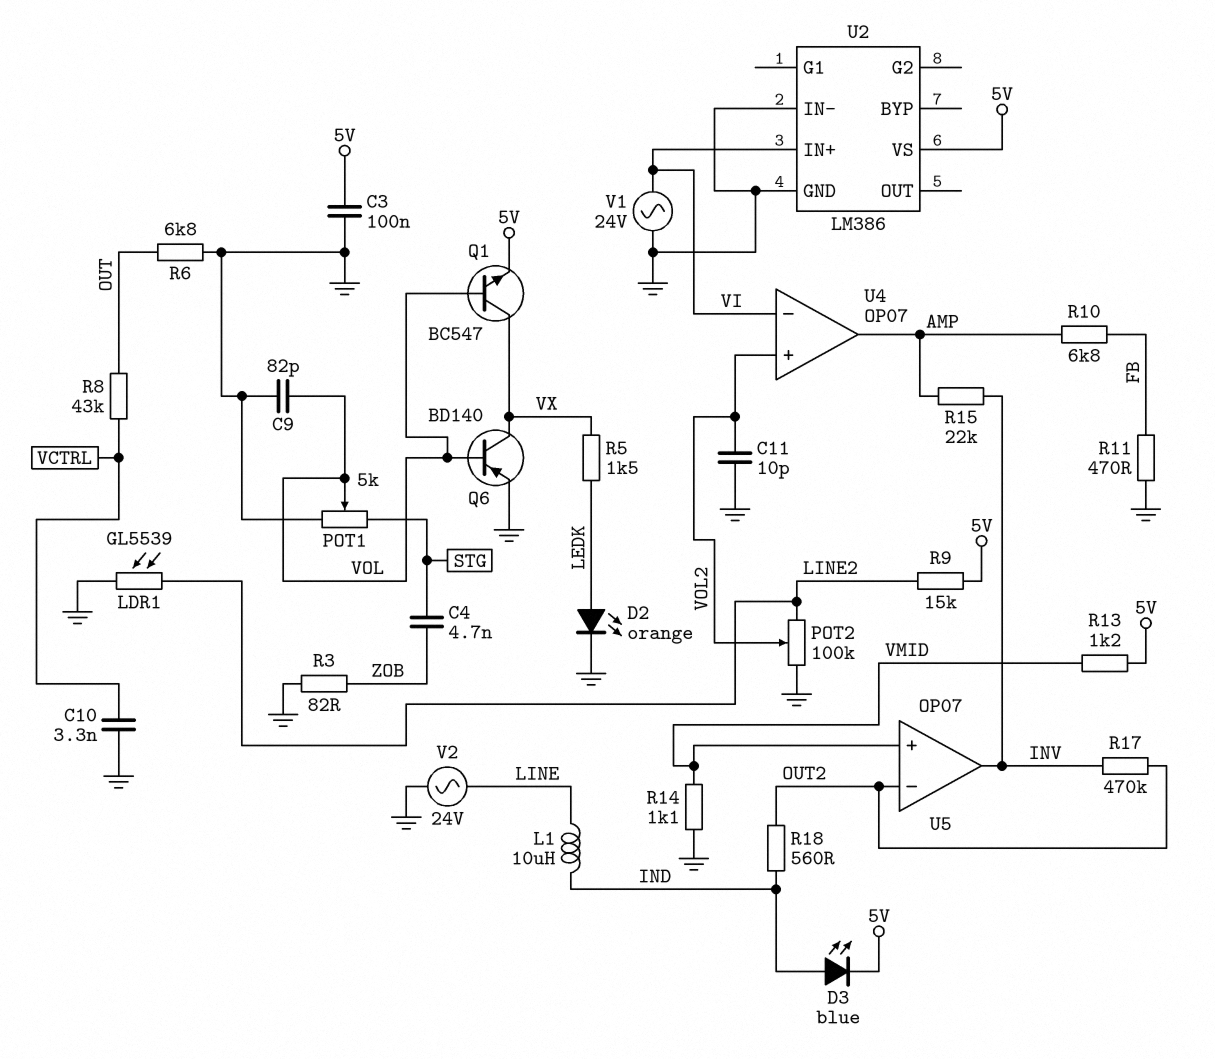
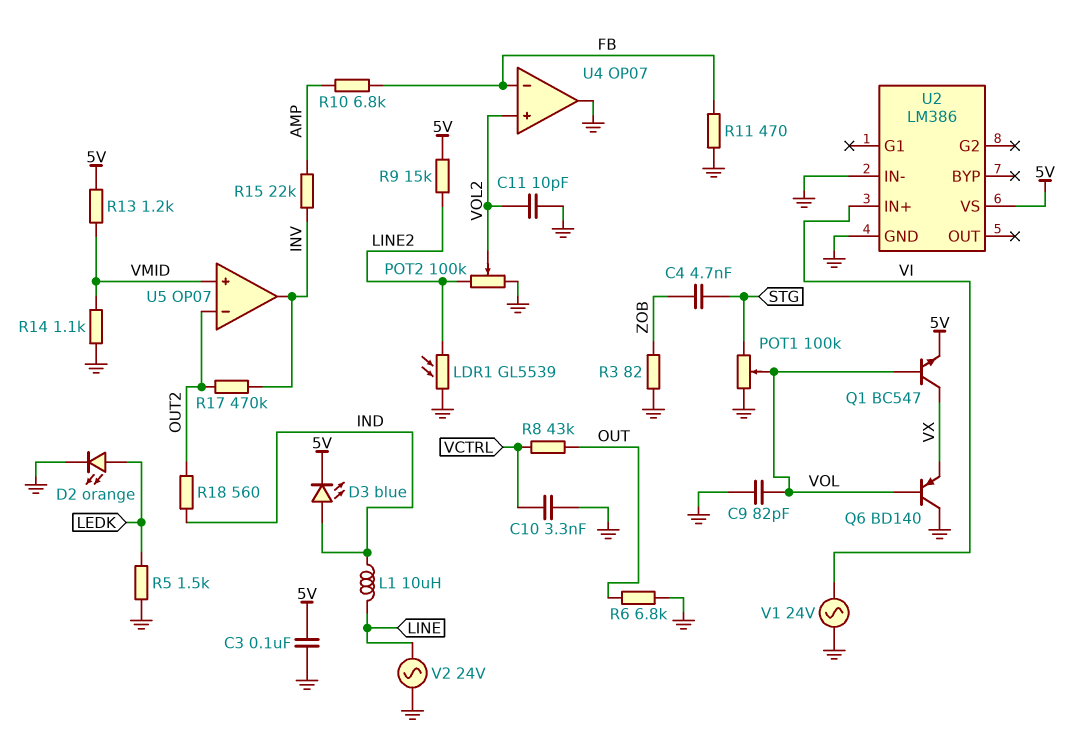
POT1: 5k (GND, STG, wiper VOL) -> 100k (GND, STG, wiper VOL)
Q6: PNP BD140 (B VOL, C VX, E GND) -> PNP BD140 (B VOL, C GND, E VX)
R5: 1.5k (LEDK, VX) -> 1.5k (GND, LEDK)
U4 pin in-: VI -> FB
U4 pin out: AMP -> GND

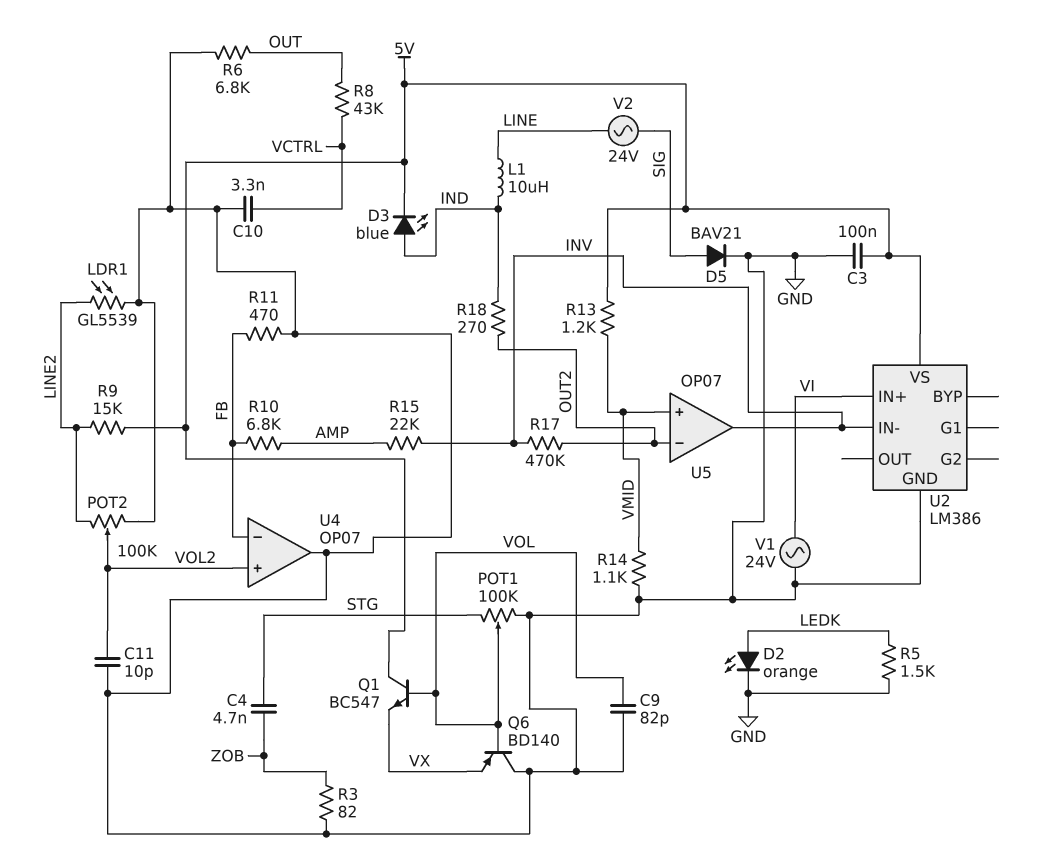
D5: none -> diode BAV21 (A SIG, K GND)
Q1: NPN BC547 (B VOL, C VX, E 5V) -> NPN BC547 (B VOL, C 5V, E VX)
R18: 560 (IND, OUT2) -> 270 (IND, OUT2)
U2 pin IN-: GND -> INV
V2: AC 24V (GND, LINE) -> AC 24V (LINE, SIG)

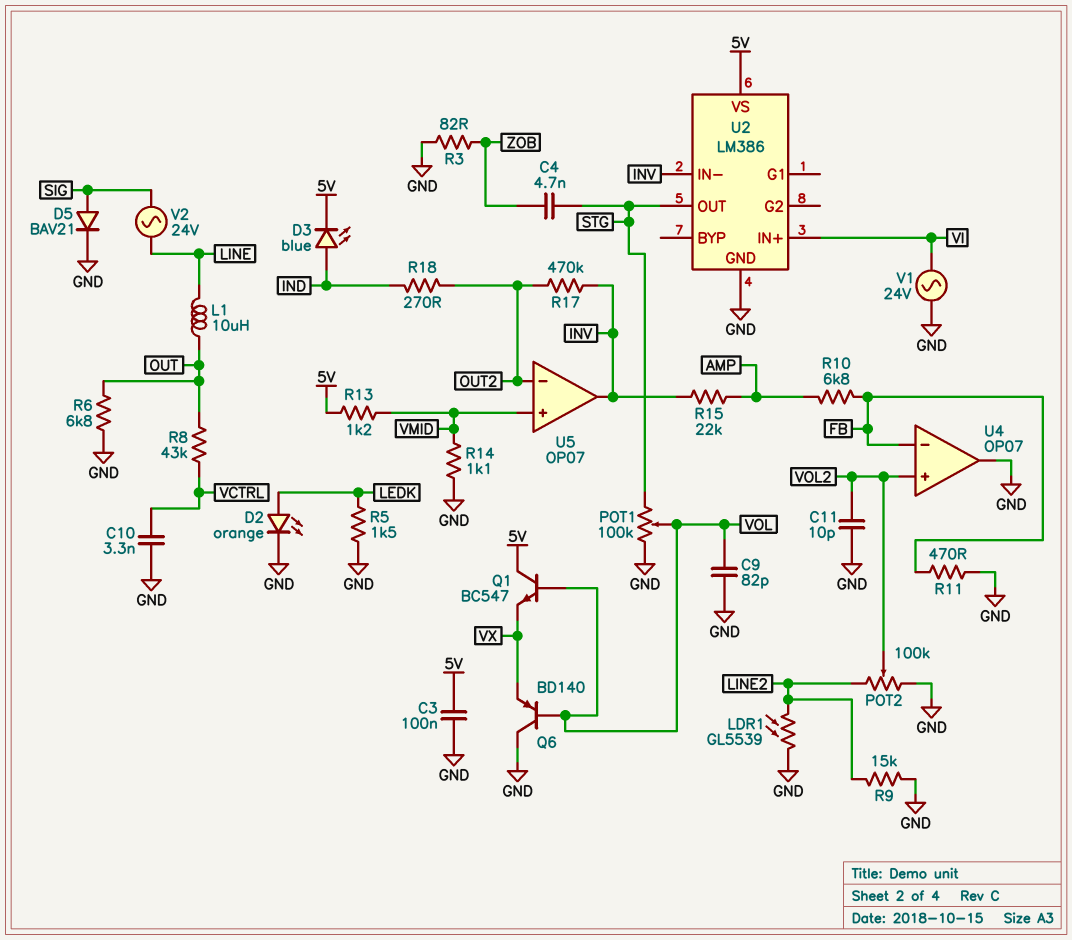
L1: 10uH (IND, LINE) -> 10uH (LINE, OUT)
R9: 15k (5V, LINE2) -> 15k (GND, LINE2)
U2 pin OUT: none -> STG

